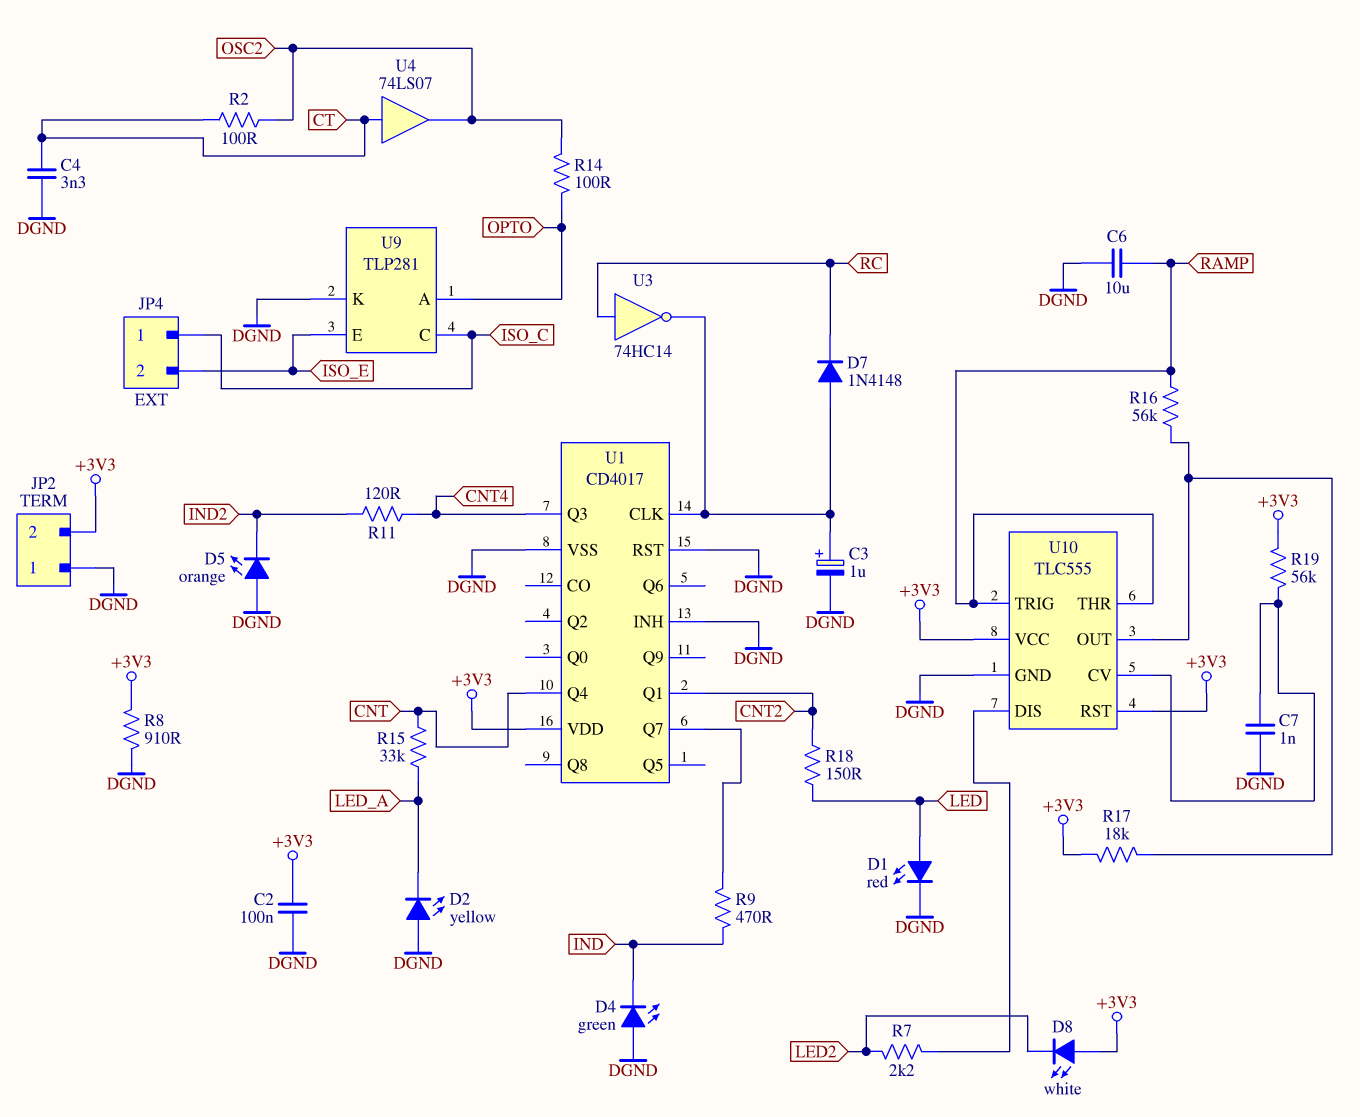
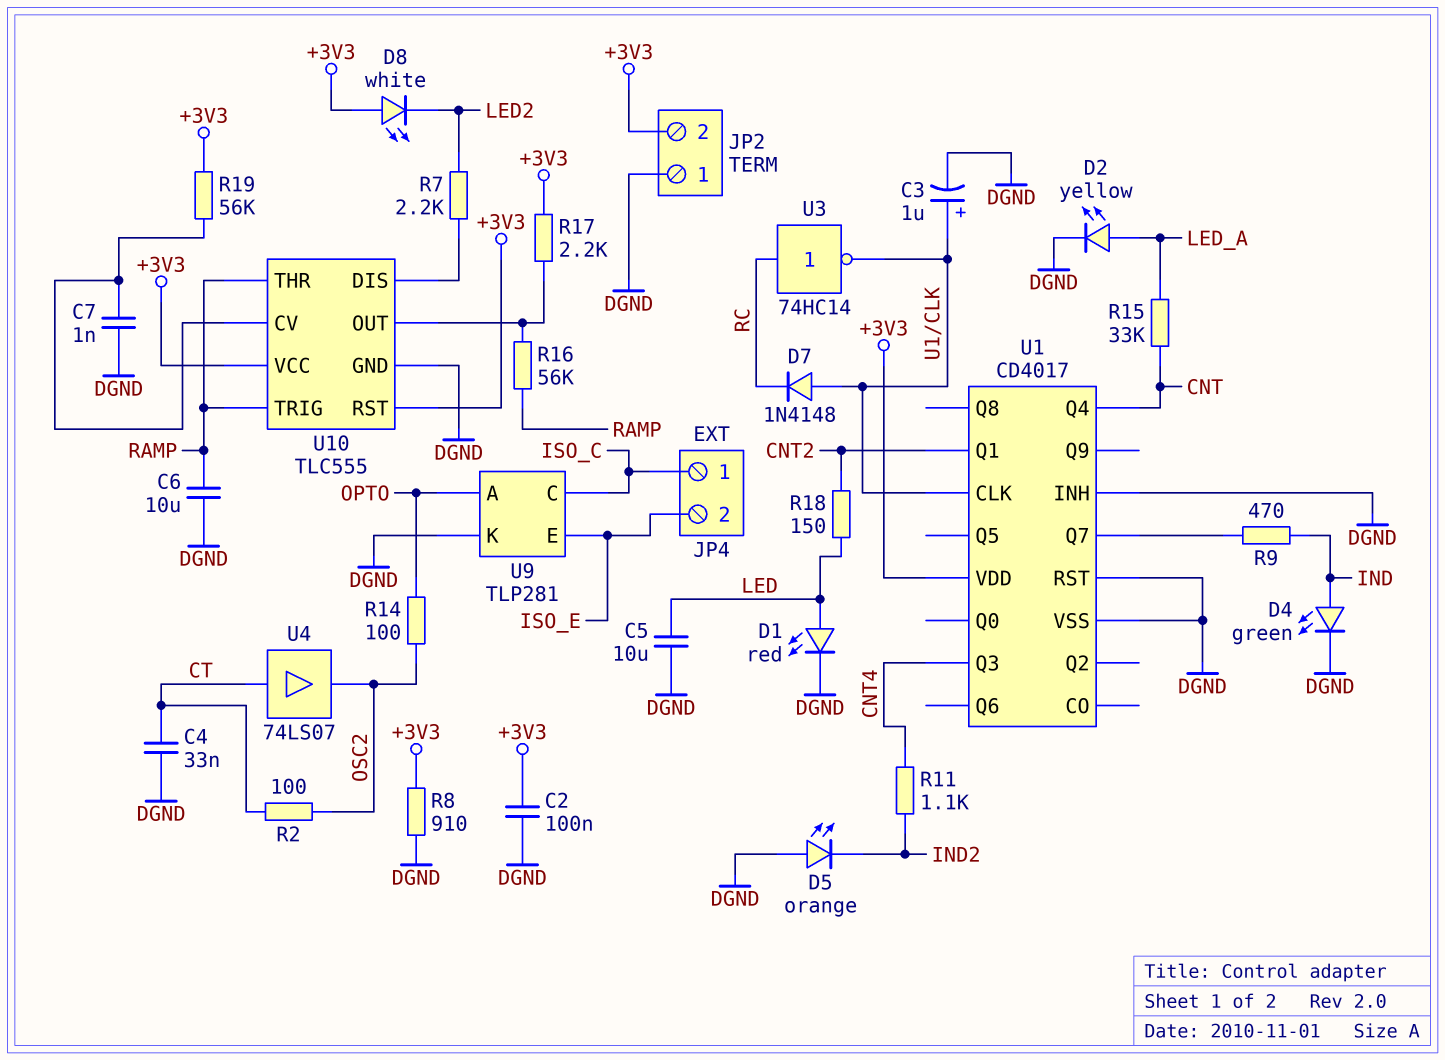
C4: 3.3nF (CT, DGND) -> 33nF (CT, DGND)
C5: none -> 10uF (DGND, LED)
D2: LED yellow (A DGND, K LED_A) -> LED yellow (A LED_A, K DGND)
D4: LED green (A DGND, K IND) -> LED green (A IND, K DGND)
R11: 120 (CNT4, IND2) -> 1.1k (CNT4, IND2)
R17: 18k (+3V3, U10/OUT) -> 2.2k (+3V3, U10/OUT)

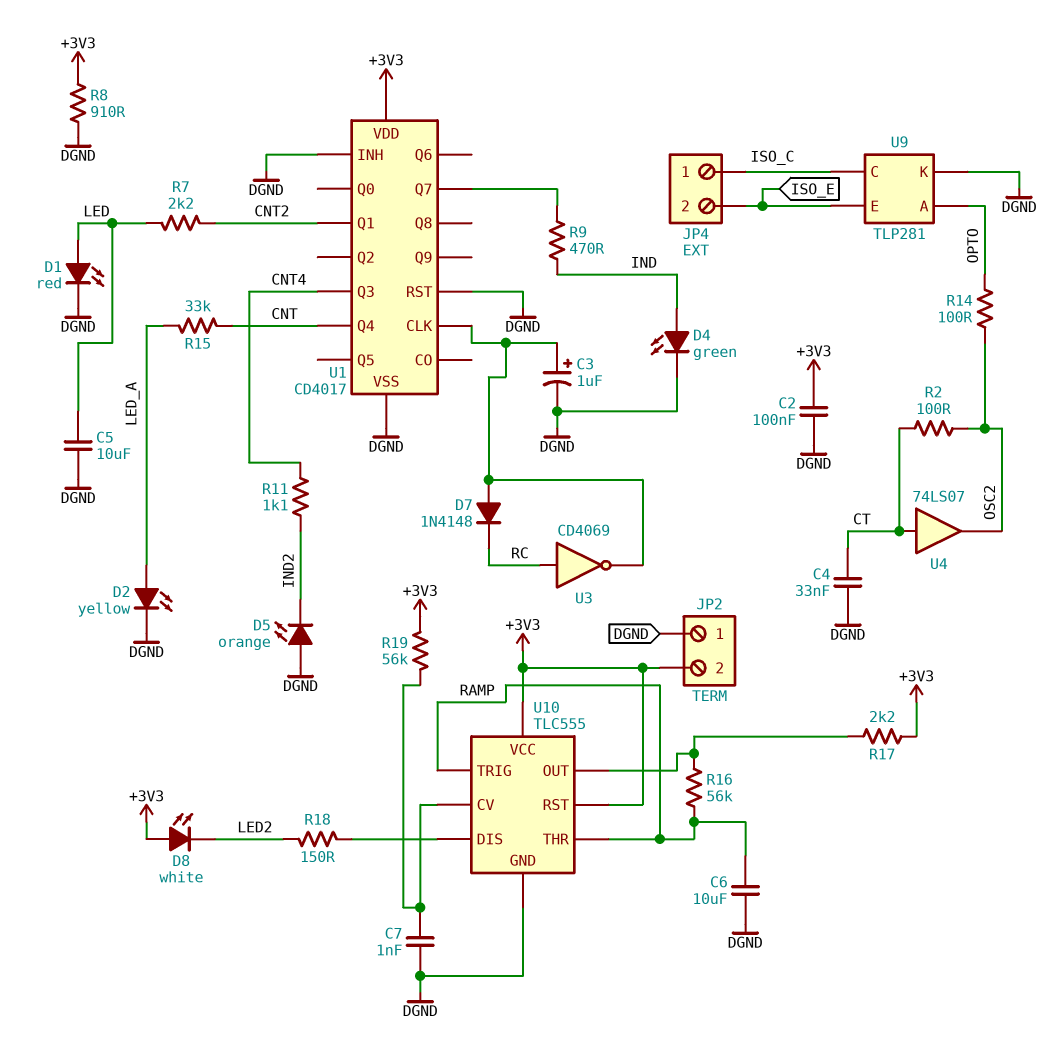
R7: 2.2k (LED2, U10/DIS) -> 2.2k (CNT2, LED)
R18: 150 (CNT2, LED) -> 150 (LED2, U10/DIS)
U3: NOT 74HC14 (in RC, out U1/CLK) -> NOT CD4069 (in RC, out U1/CLK)

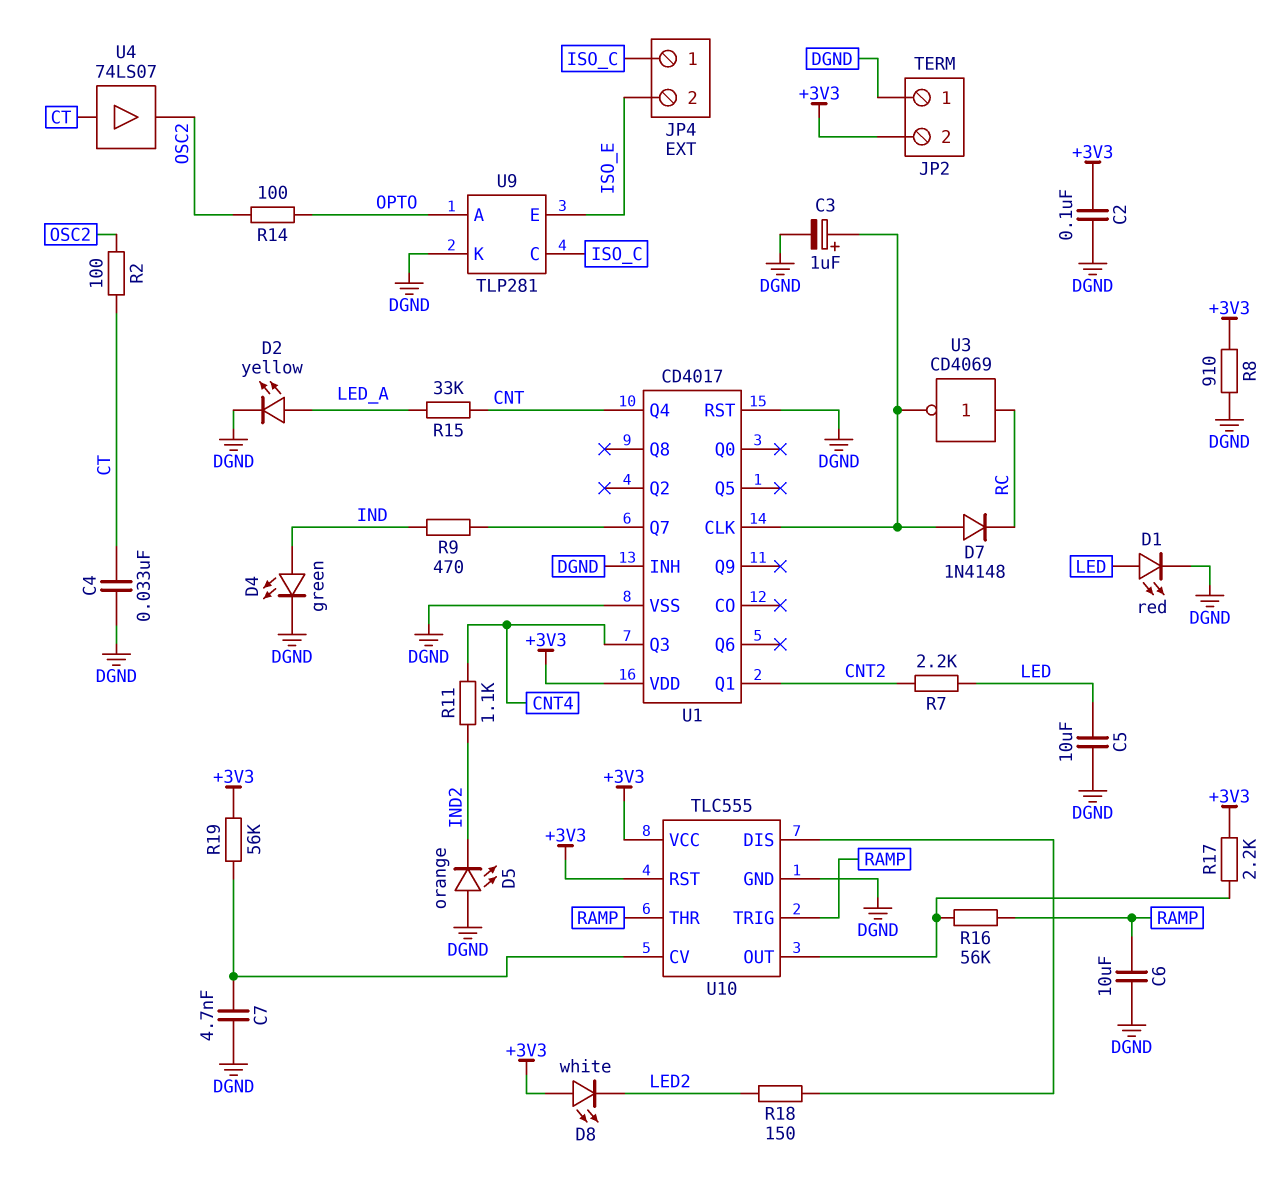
C7: 1nF (DGND, U10/CV) -> 4.7nF (DGND, U10/CV)

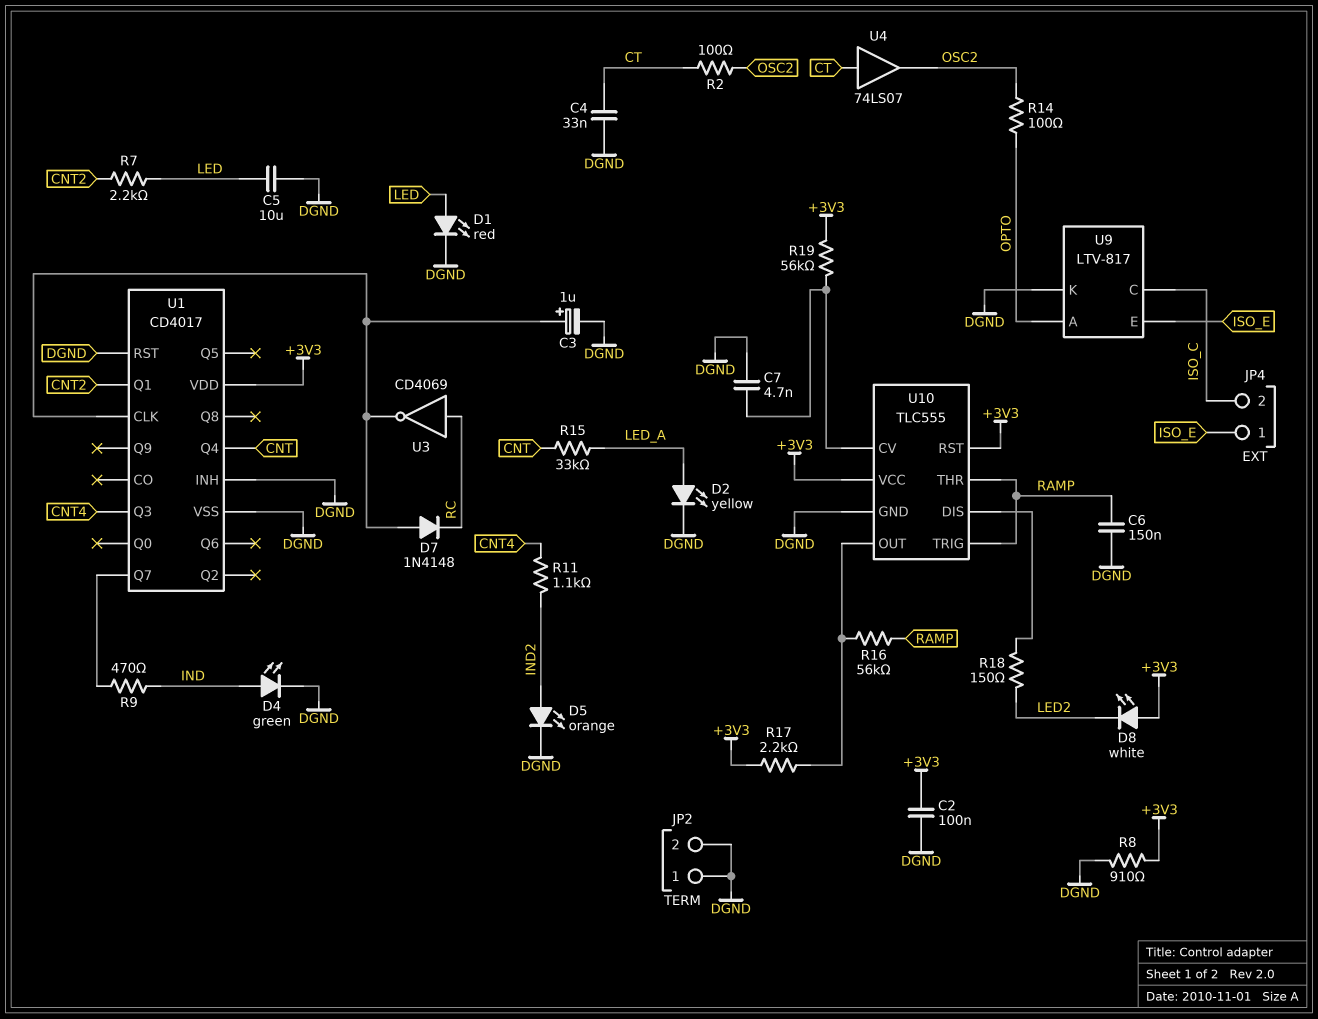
C6: 10uF (DGND, RAMP) -> 150nF (DGND, RAMP)
D5: LED orange (A DGND, K IND2) -> LED orange (A IND2, K DGND)
JP2 pin 2: +3V3 -> DGND
JP4 pin 1: ISO_C -> ISO_E
JP4 pin 2: ISO_E -> ISO_C
U9: TLP281 -> LTV-817

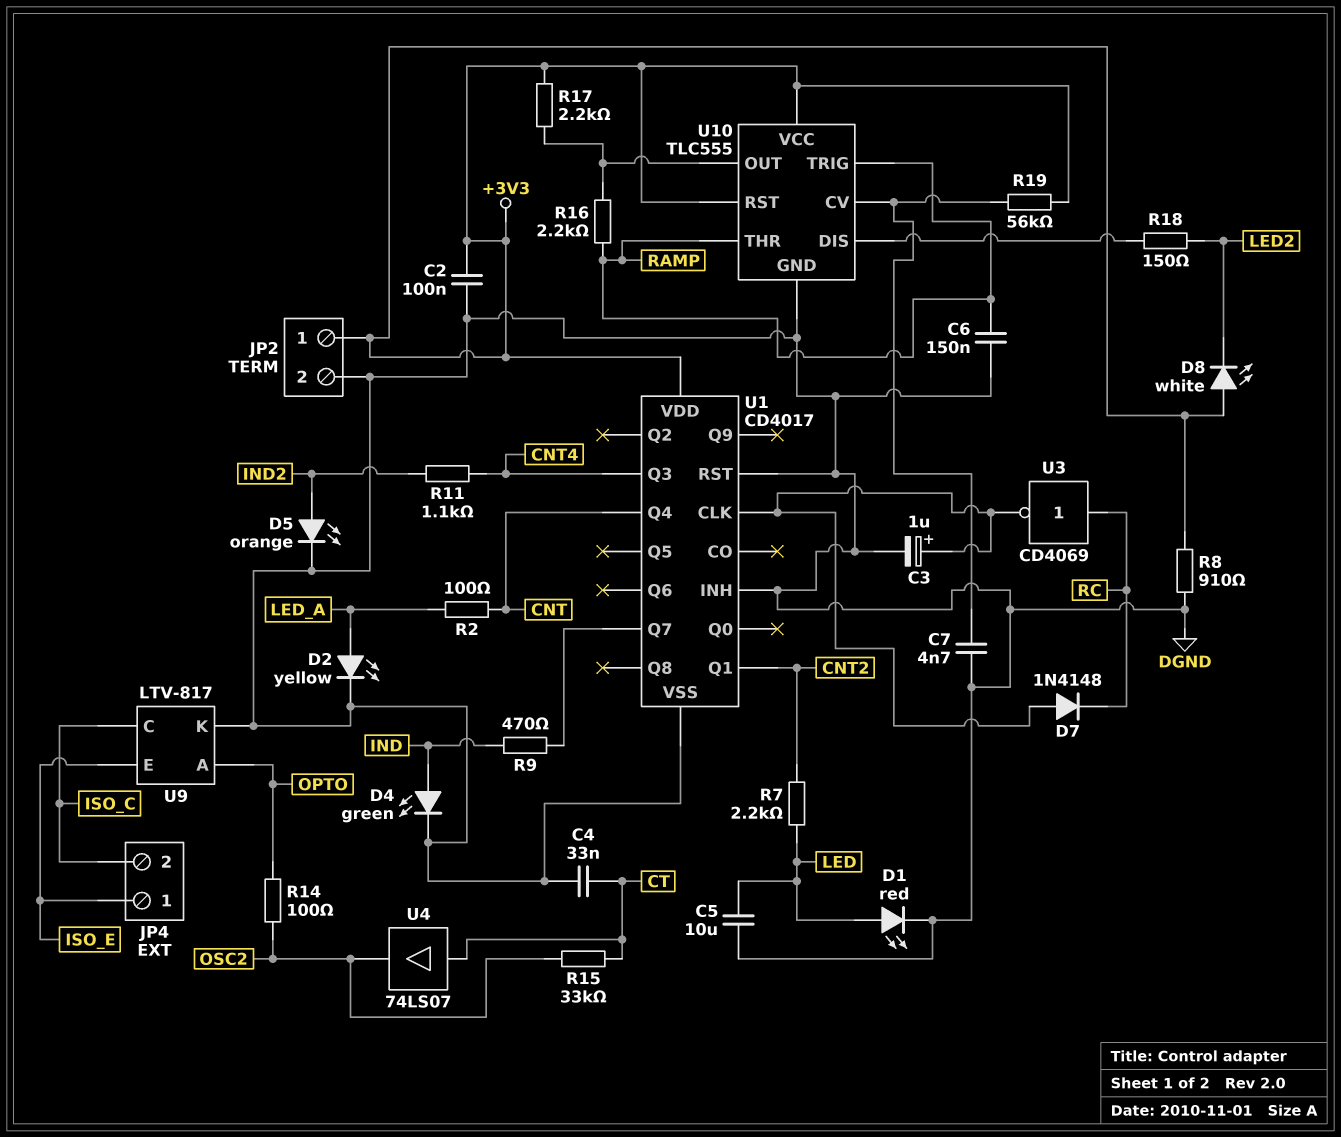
JP2 pin 1: DGND -> +3V3
R2: 100 (CT, OSC2) -> 100 (CNT, LED_A)
R15: 33k (CNT, LED_A) -> 33k (CT, OSC2)
R16: 56k (RAMP, U10/OUT) -> 2.2k (RAMP, U10/OUT)

